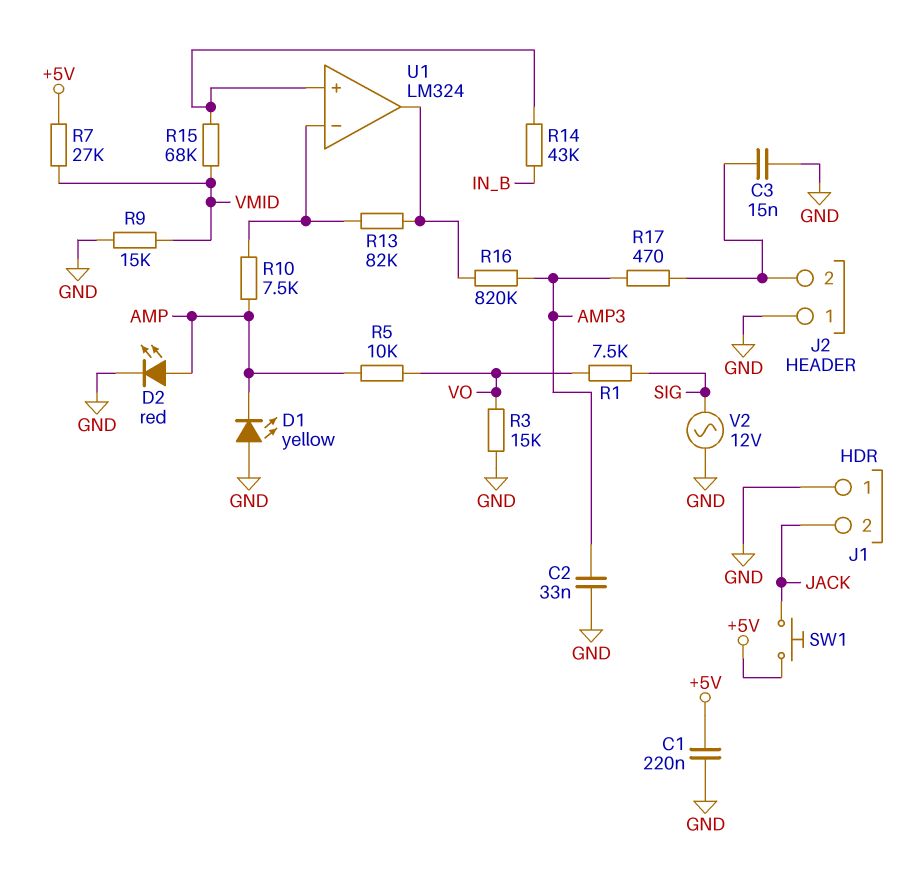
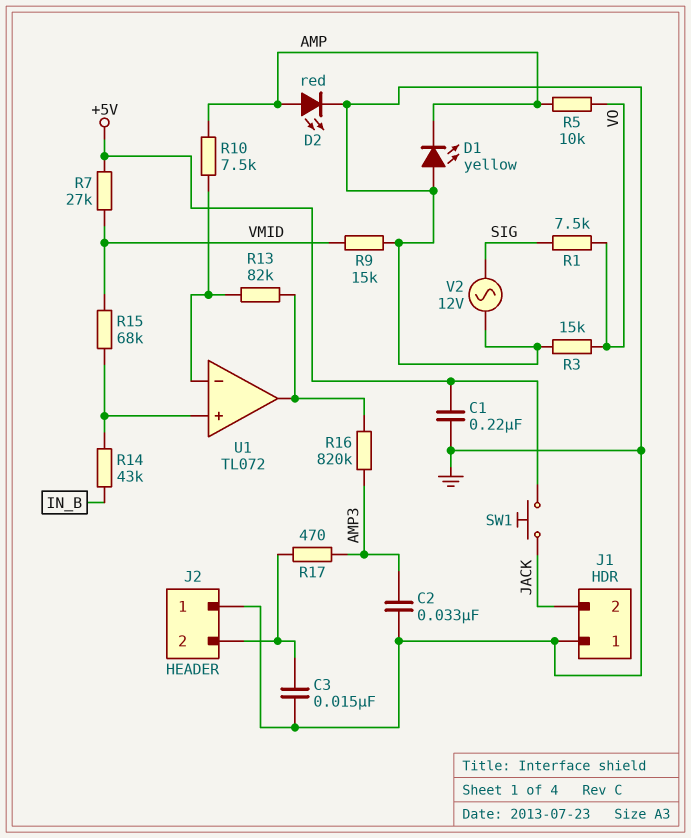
U1: LM324 -> TL072

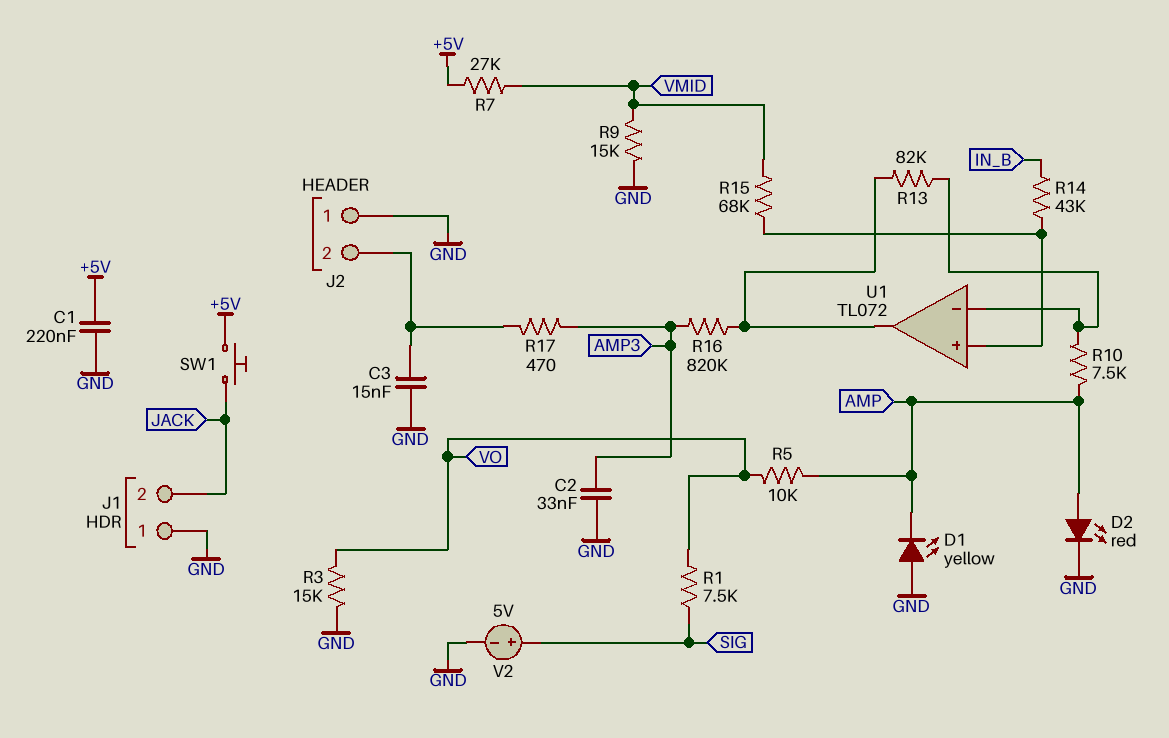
V2: AC 12V (GND, SIG) -> 5V (plus SIG, minus GND)

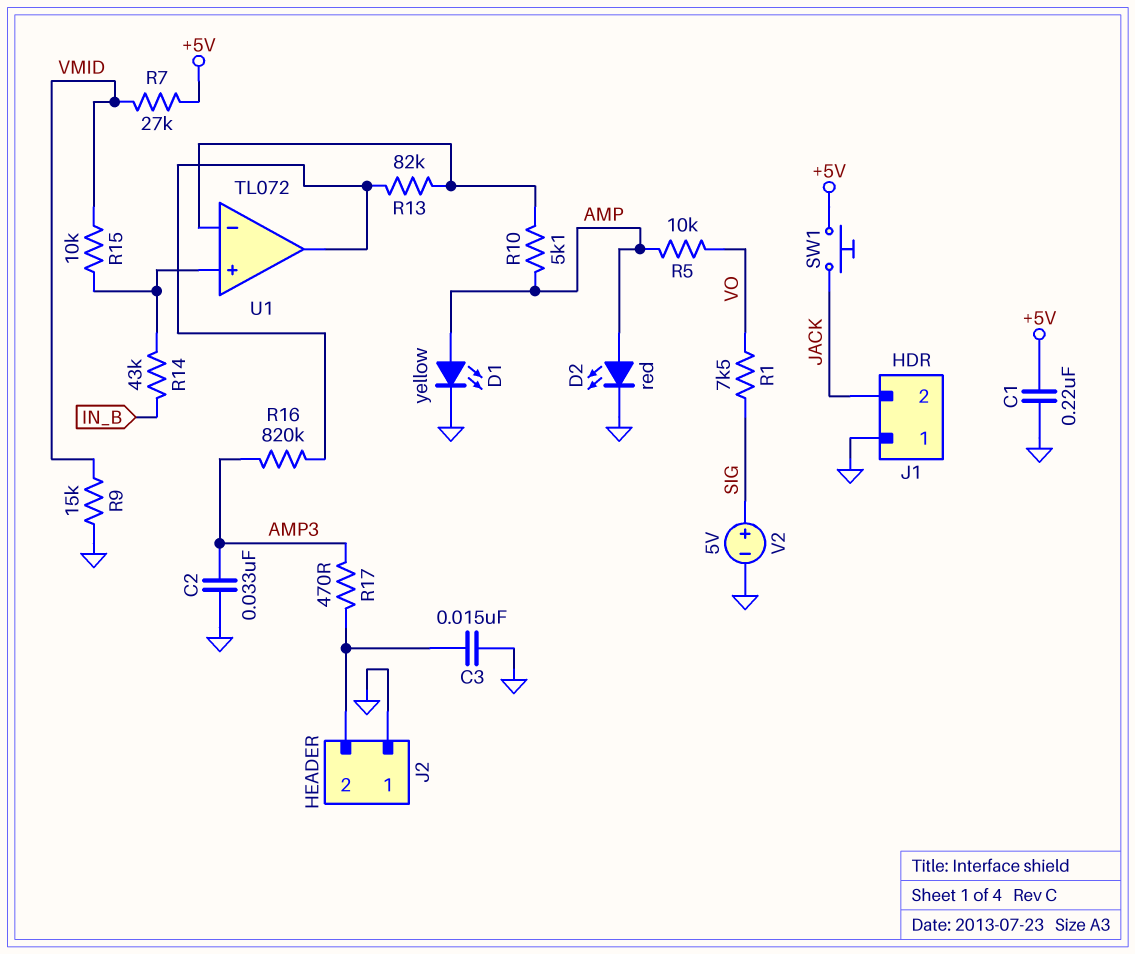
D1: LED yellow (A GND, K AMP) -> LED yellow (A AMP, K GND)
R3: 15k (GND, VO) -> none
R10: 7.5k (AMP, U1/in-) -> 5.1k (AMP, U1/in-)
R15: 68k (U1/in+, VMID) -> 10k (U1/in+, VMID)

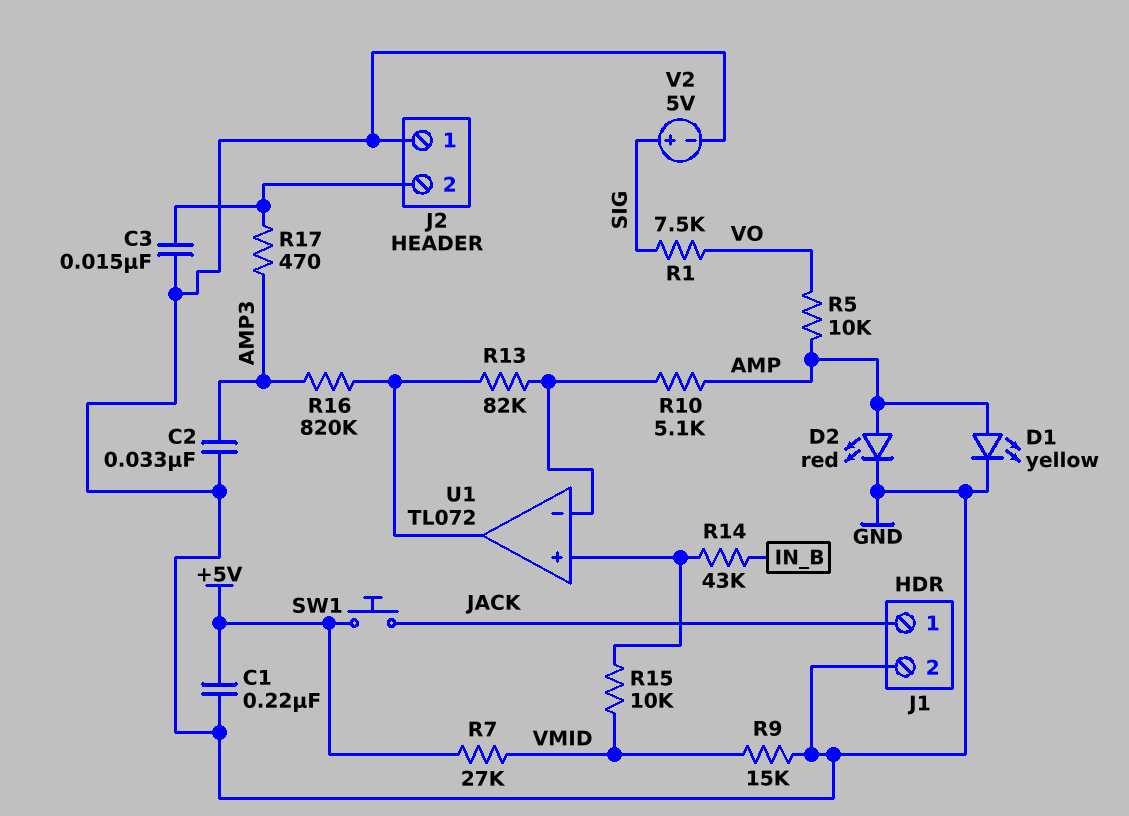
J1 pin 1: GND -> JACK
J1 pin 2: JACK -> GND

